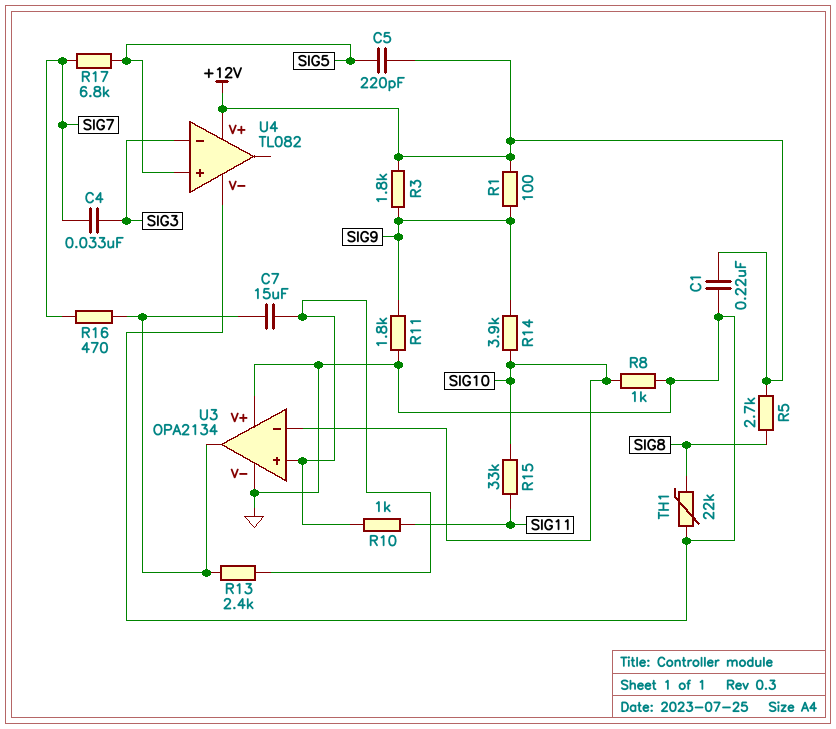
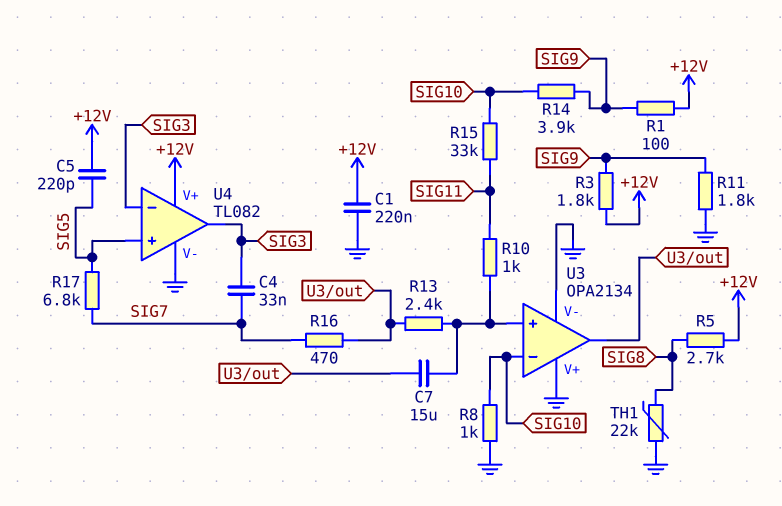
U4 pin out: none -> SIG3

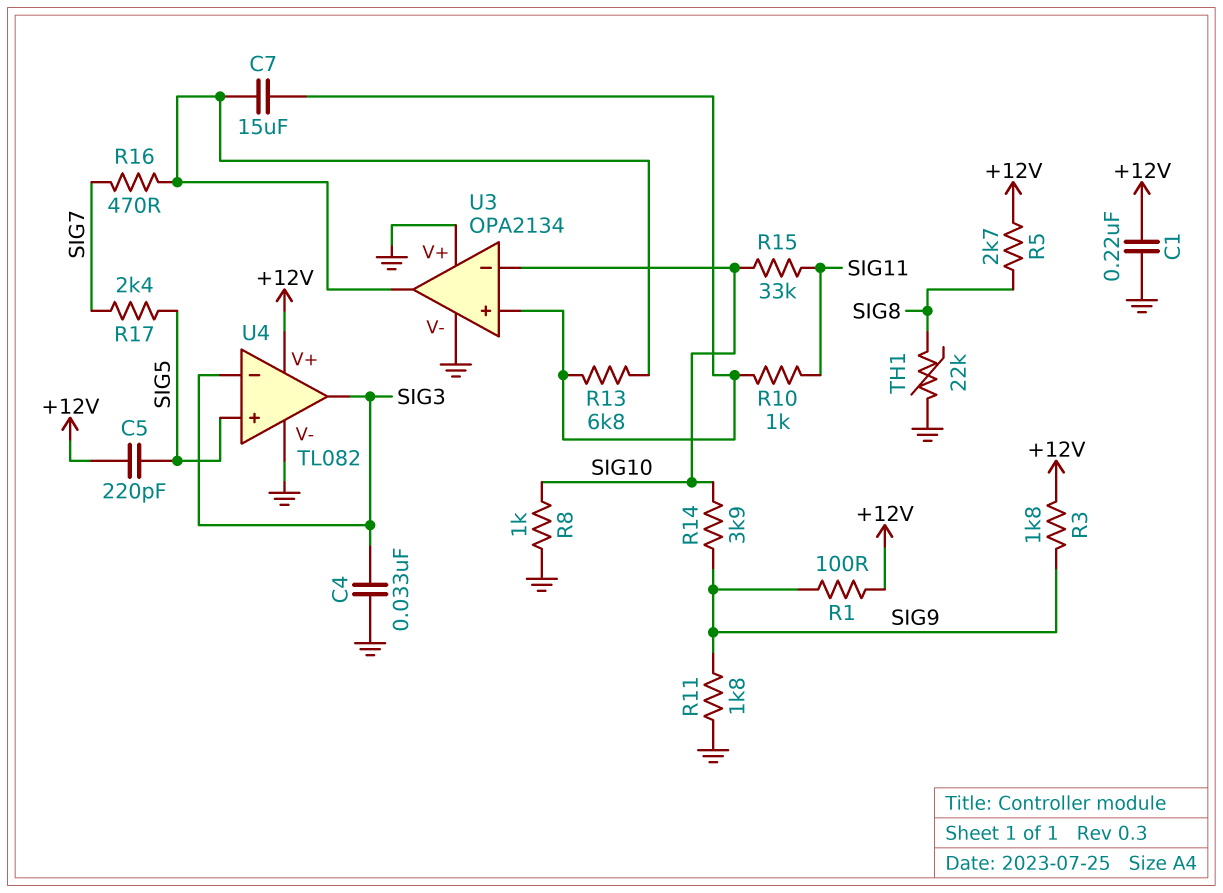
C4: 33nF (SIG3, SIG7) -> 33nF (GND, SIG3)
R13: 2.4k (U3/in+, U3/out) -> 6.8k (U3/in+, U3/out)
R17: 6.8k (SIG5, SIG7) -> 2.4k (SIG5, SIG7)

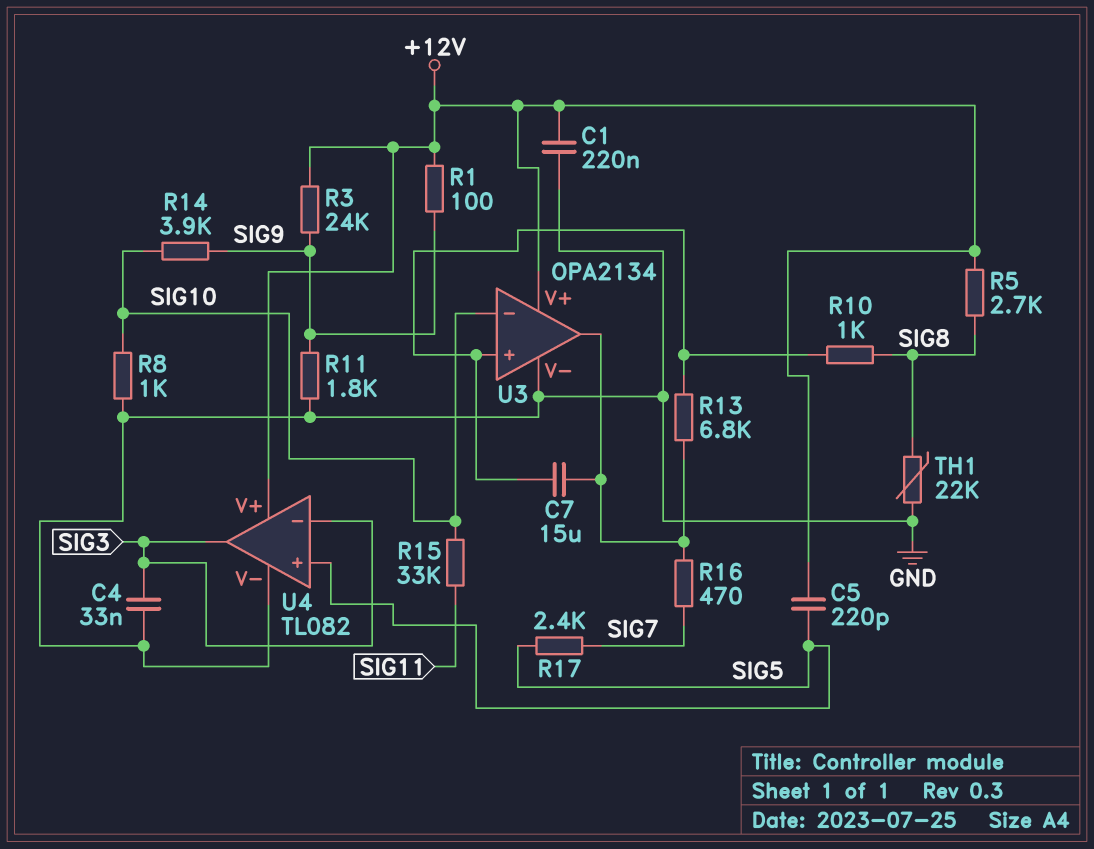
R3: 1.8k (+12V, SIG9) -> 24k (+12V, SIG9)
R10: 1k (SIG11, U3/in+) -> 1k (SIG8, U3/in+)
U3 pin V+: GND -> +12V

